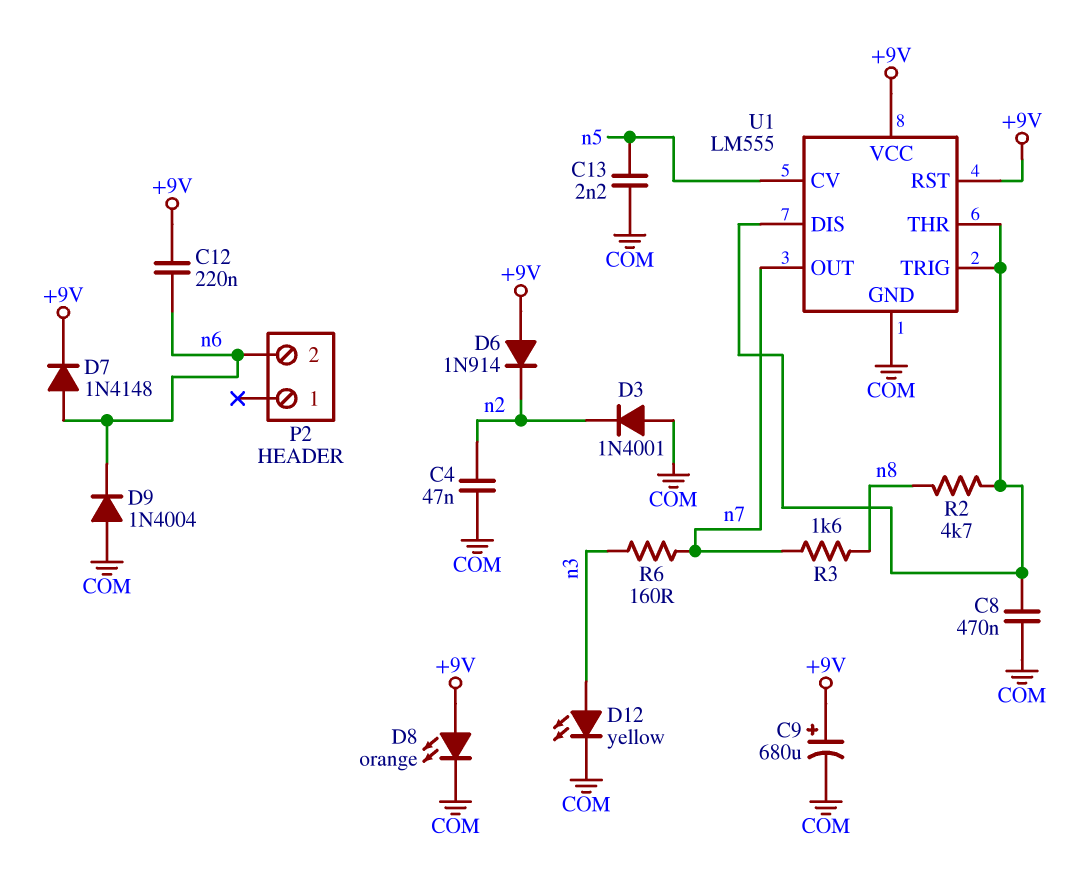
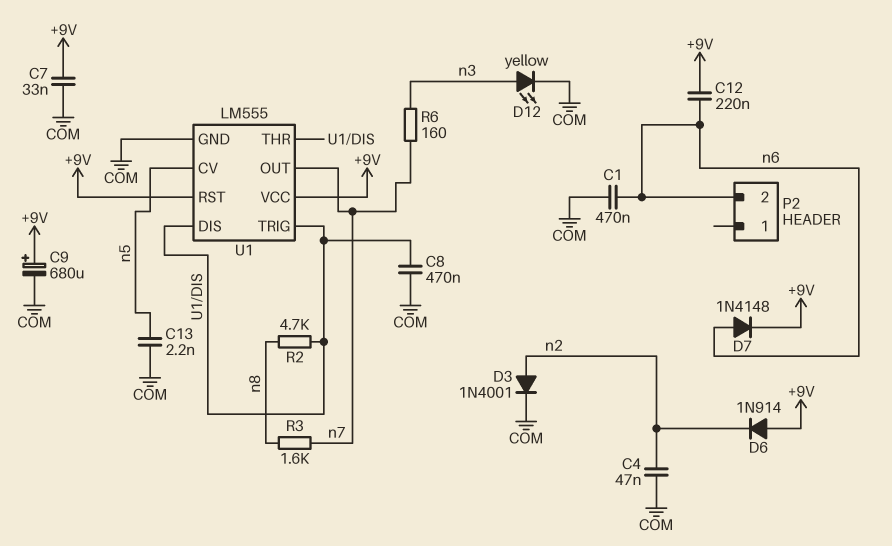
C1: none -> 470nF (COM, n6)
C7: none -> 33nF (+9V, COM)
D3: diode 1N4001 (A COM, K n2) -> diode 1N4001 (A n2, K COM)
D8: LED orange (A +9V, K COM) -> none
D9: diode 1N4004 (A COM, K n6) -> none

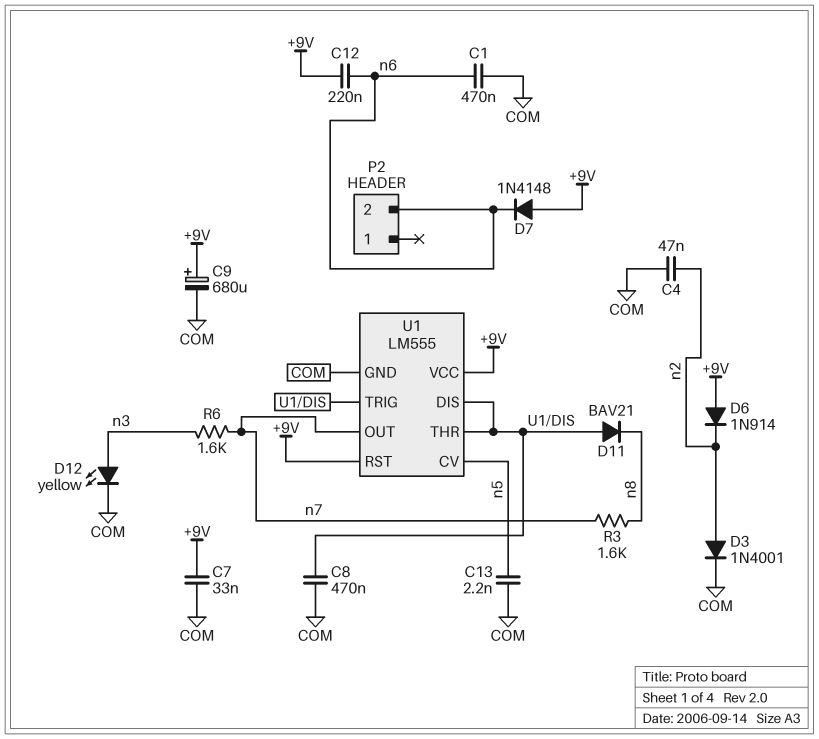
D7: diode 1N4148 (A n6, K +9V) -> diode 1N4148 (A +9V, K n6)
D11: none -> diode BAV21 (A U1/DIS, K n8)
R2: 4.7k (U1/DIS, n8) -> none
R6: 160 (n3, n7) -> 1.6k (n3, n7)

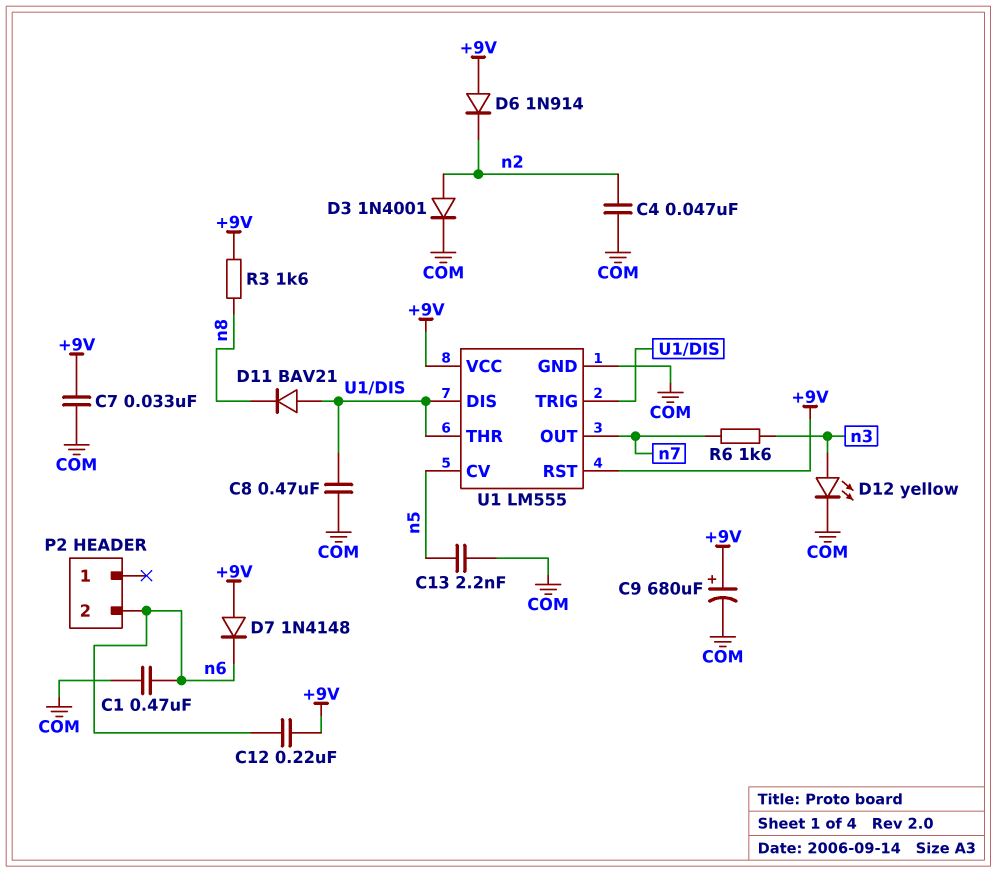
R3: 1.6k (n7, n8) -> 1.6k (+9V, n8)

